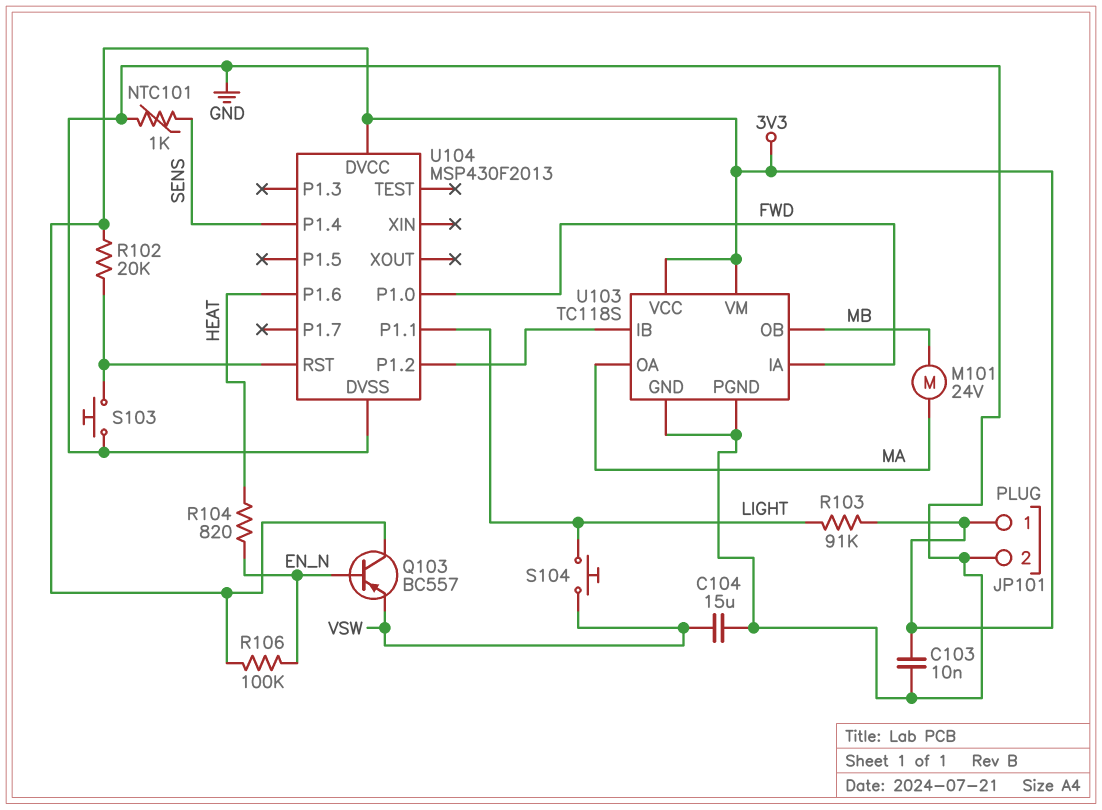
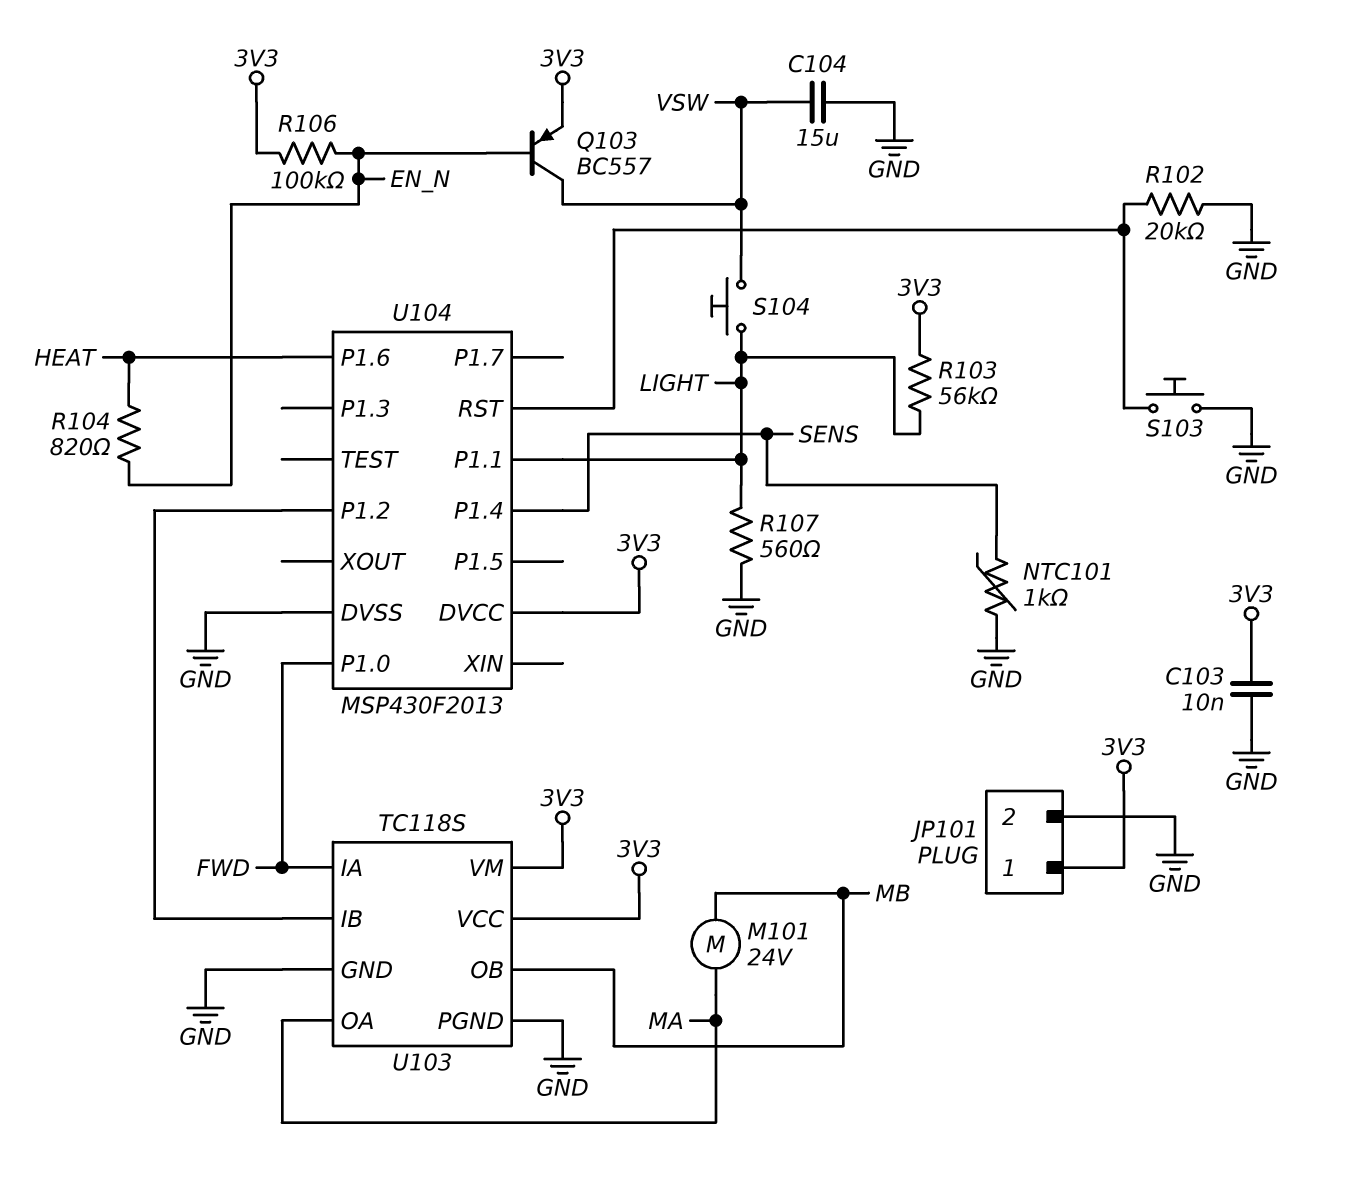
Q103: PNP BC557 (B EN_N, C 3V3, E VSW) -> PNP BC557 (B EN_N, C VSW, E 3V3)
R102: 20k (3V3, U104/RST) -> 20k (GND, U104/RST)
R103: 91k (3V3, LIGHT) -> 56k (3V3, LIGHT)
R107: none -> 560 (GND, LIGHT)

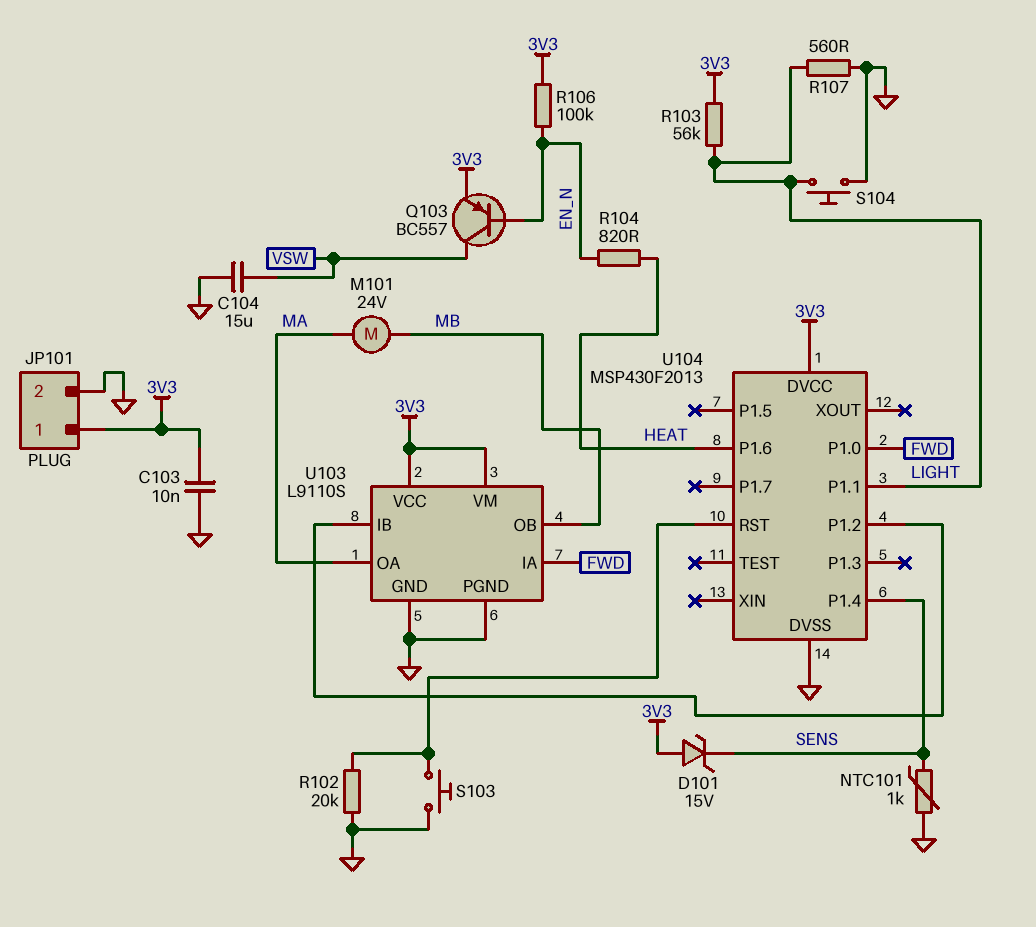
D101: none -> zener 15V (A 3V3, K SENS)
S104: button (LIGHT, VSW) -> button (GND, LIGHT)
U103: TC118S -> L9110S

